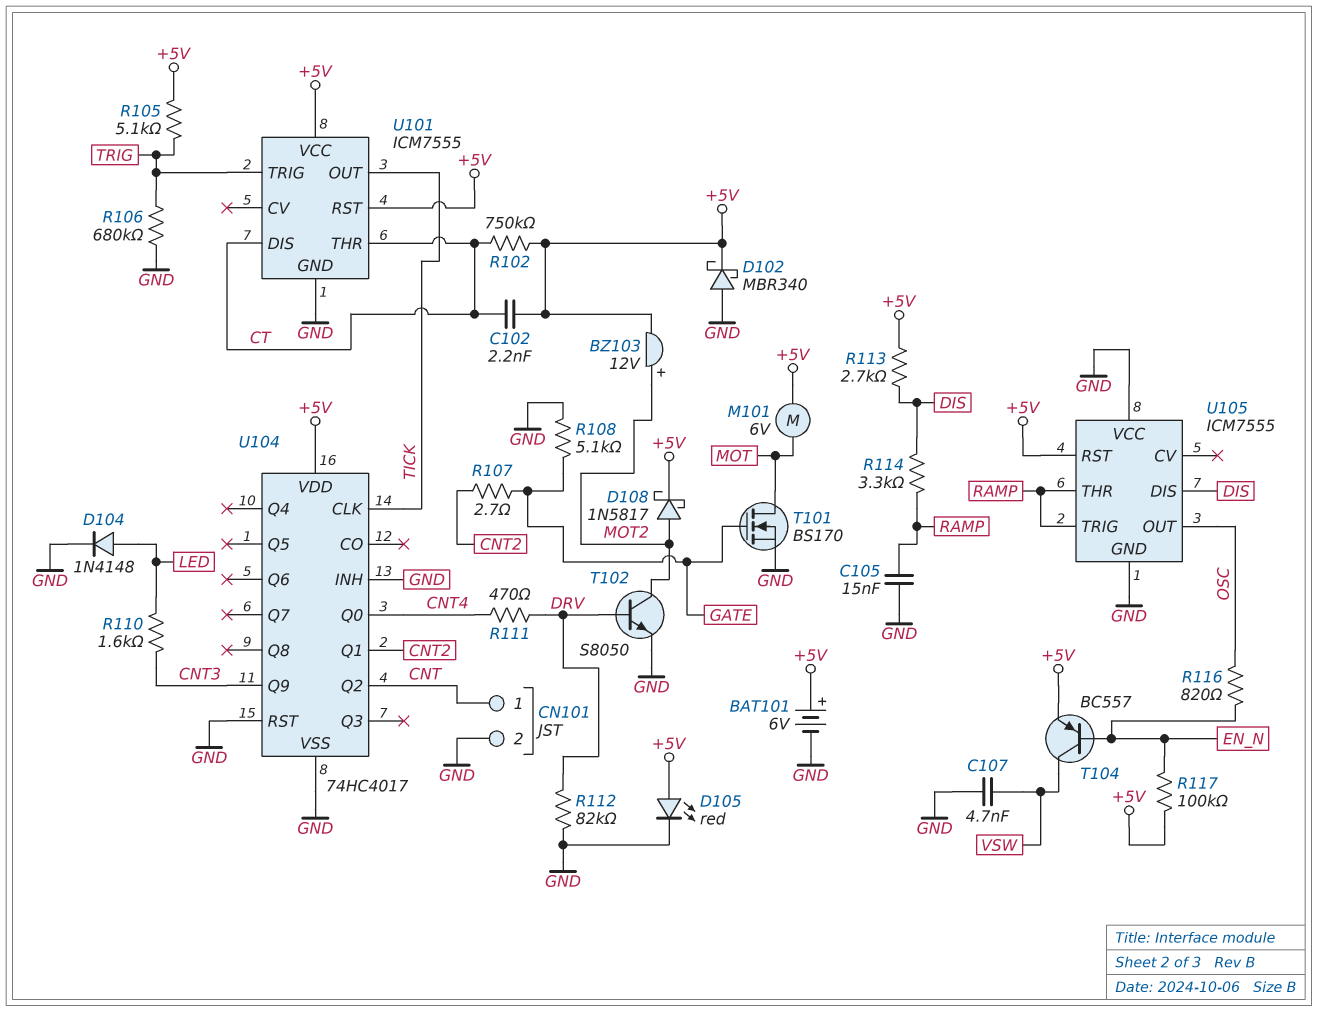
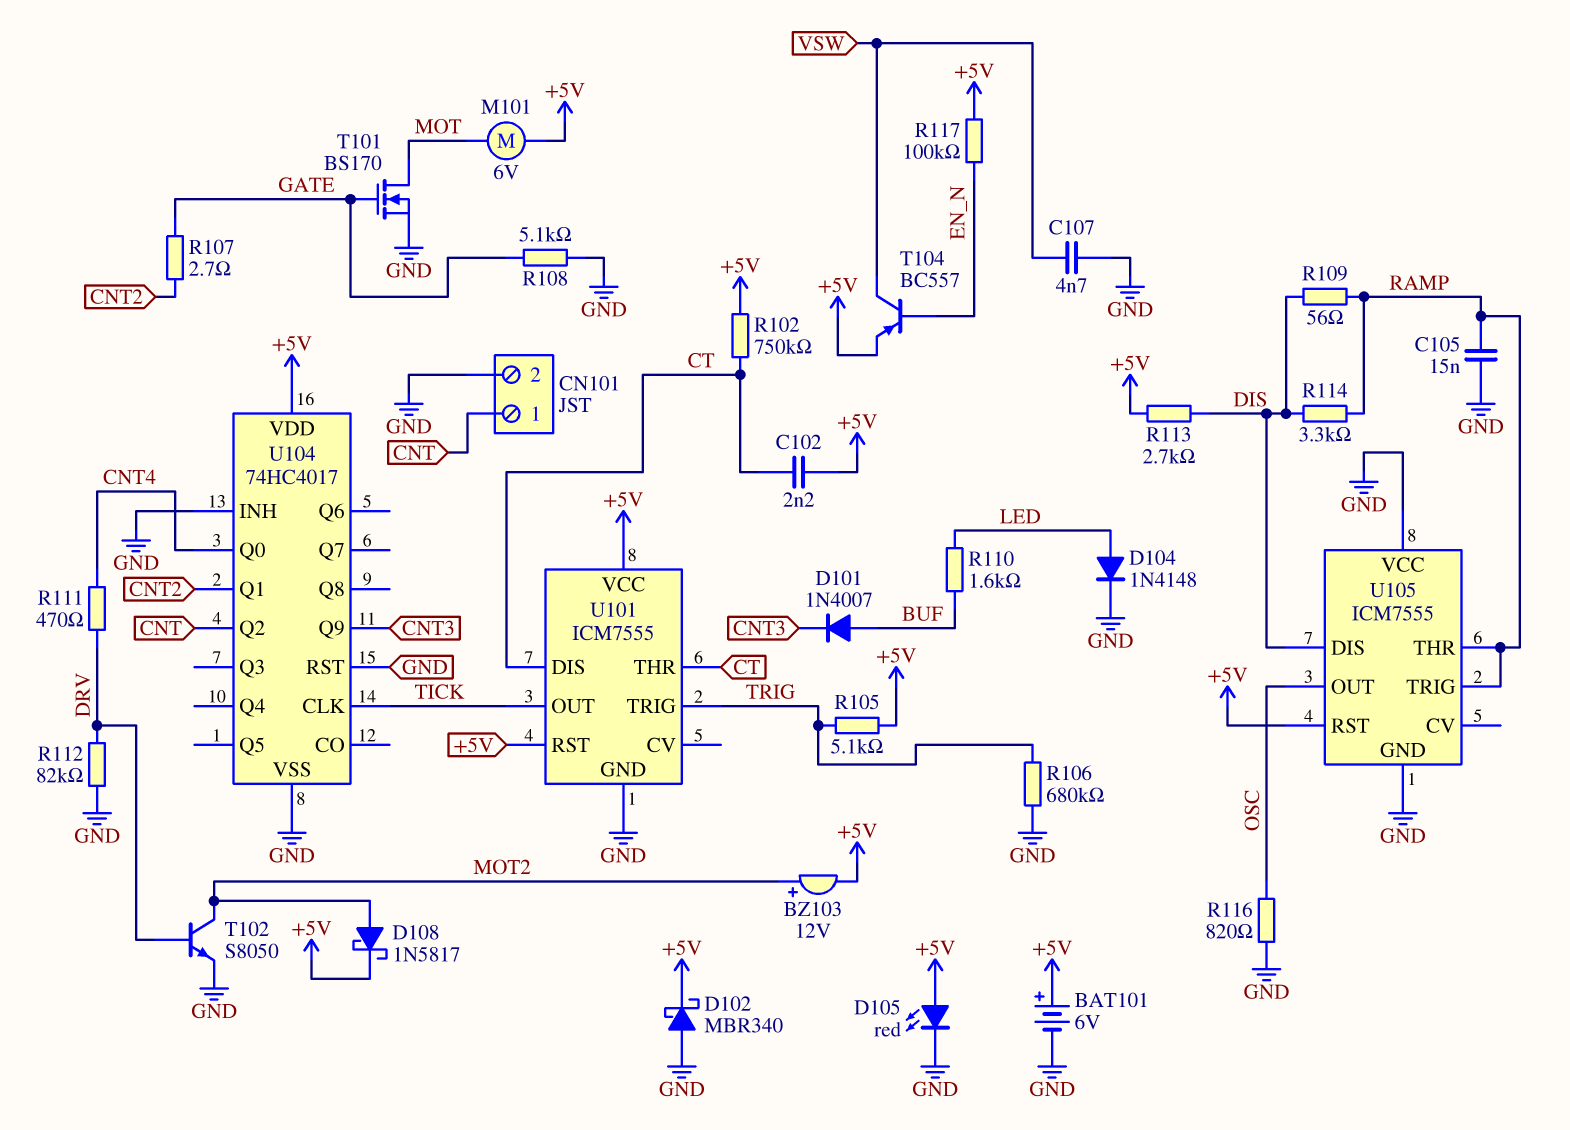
D101: none -> diode 1N4007 (A BUF, K CNT3)
R109: none -> 56 (DIS, RAMP)
R110: 1.6k (CNT3, LED) -> 1.6k (BUF, LED)
R116: 820 (EN_N, OSC) -> 820 (GND, OSC)

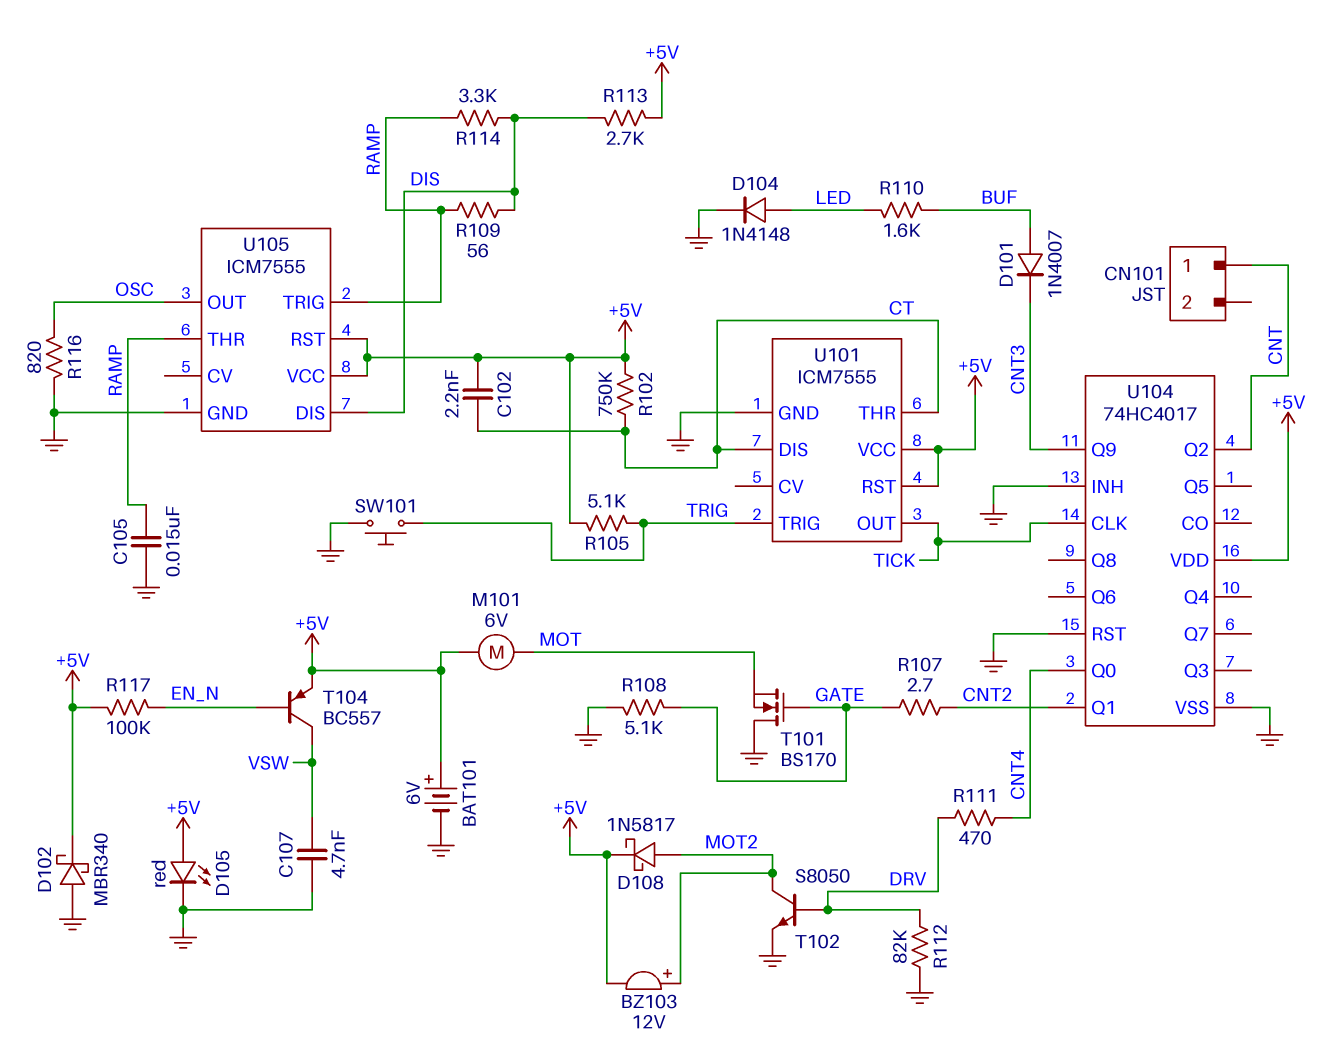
CN101 pin 2: GND -> none
R106: 680k (GND, TRIG) -> none
SW101: none -> button (GND, TRIG)
T101: NMOS BS170 (G GATE, D MOT, S GND) -> NMOS BS170 (G GATE, D GND, S MOT)
U105 pin VCC: GND -> +5V

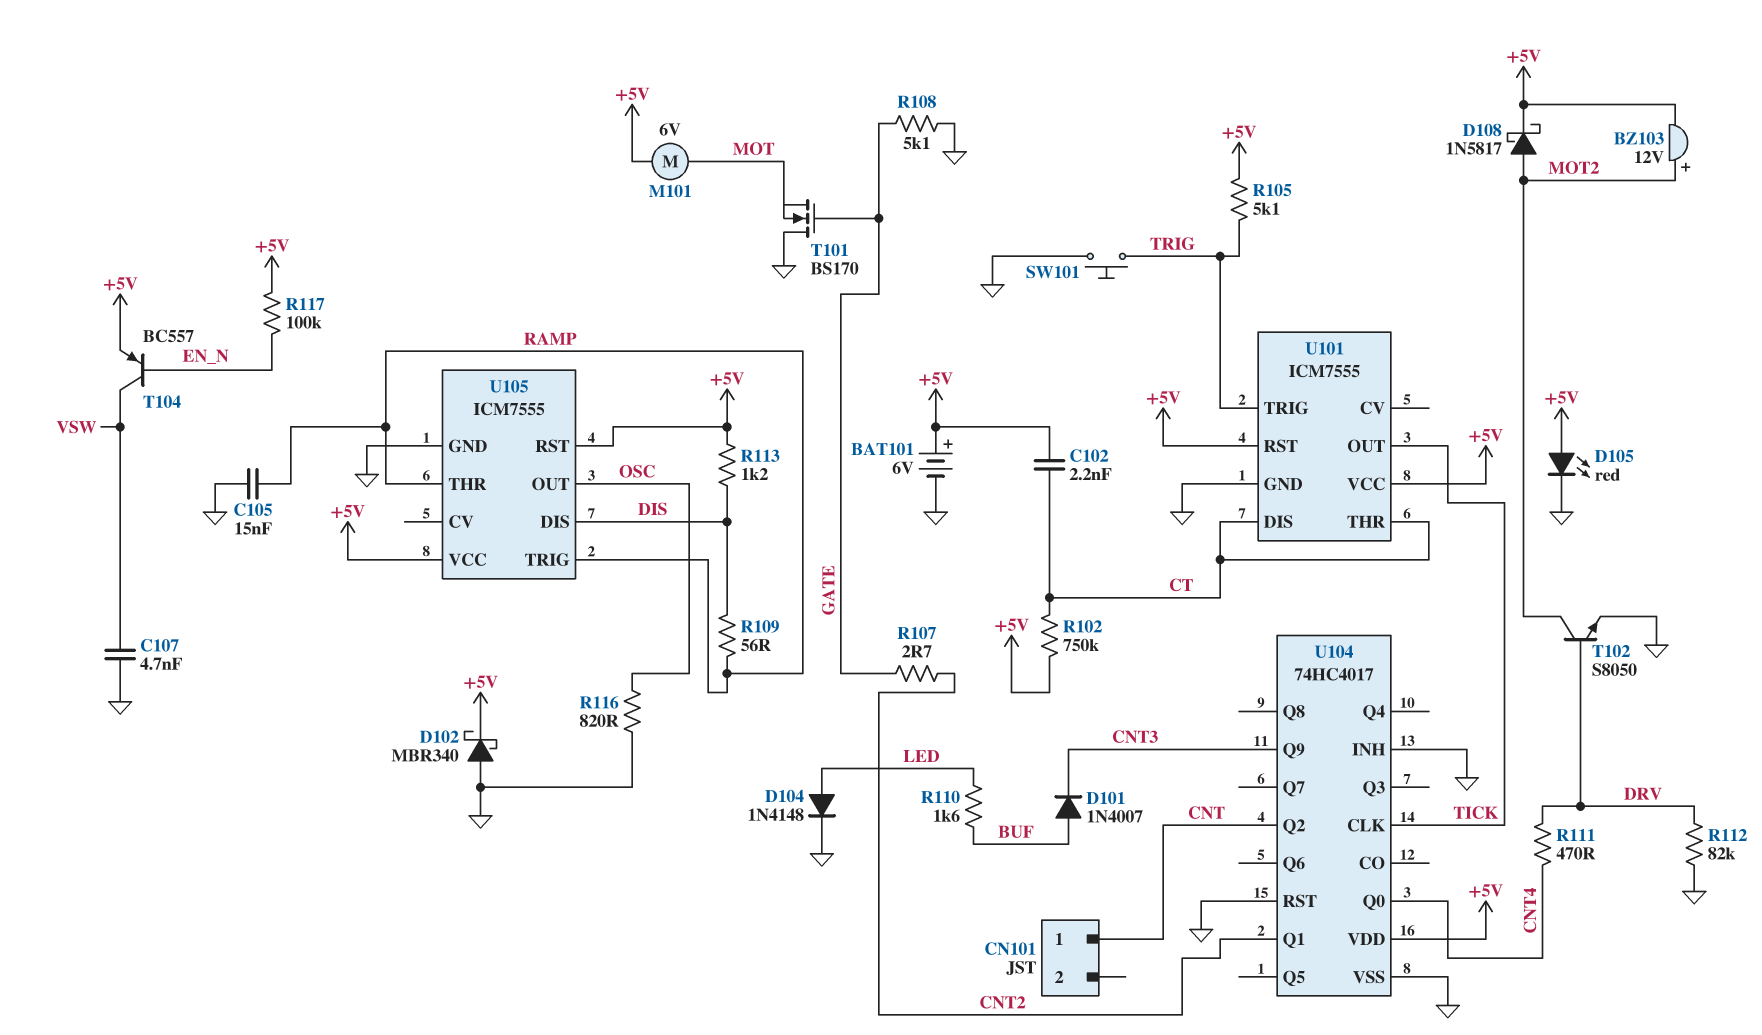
R113: 2.7k (+5V, DIS) -> 1.2k (+5V, DIS)
R114: 3.3k (DIS, RAMP) -> none

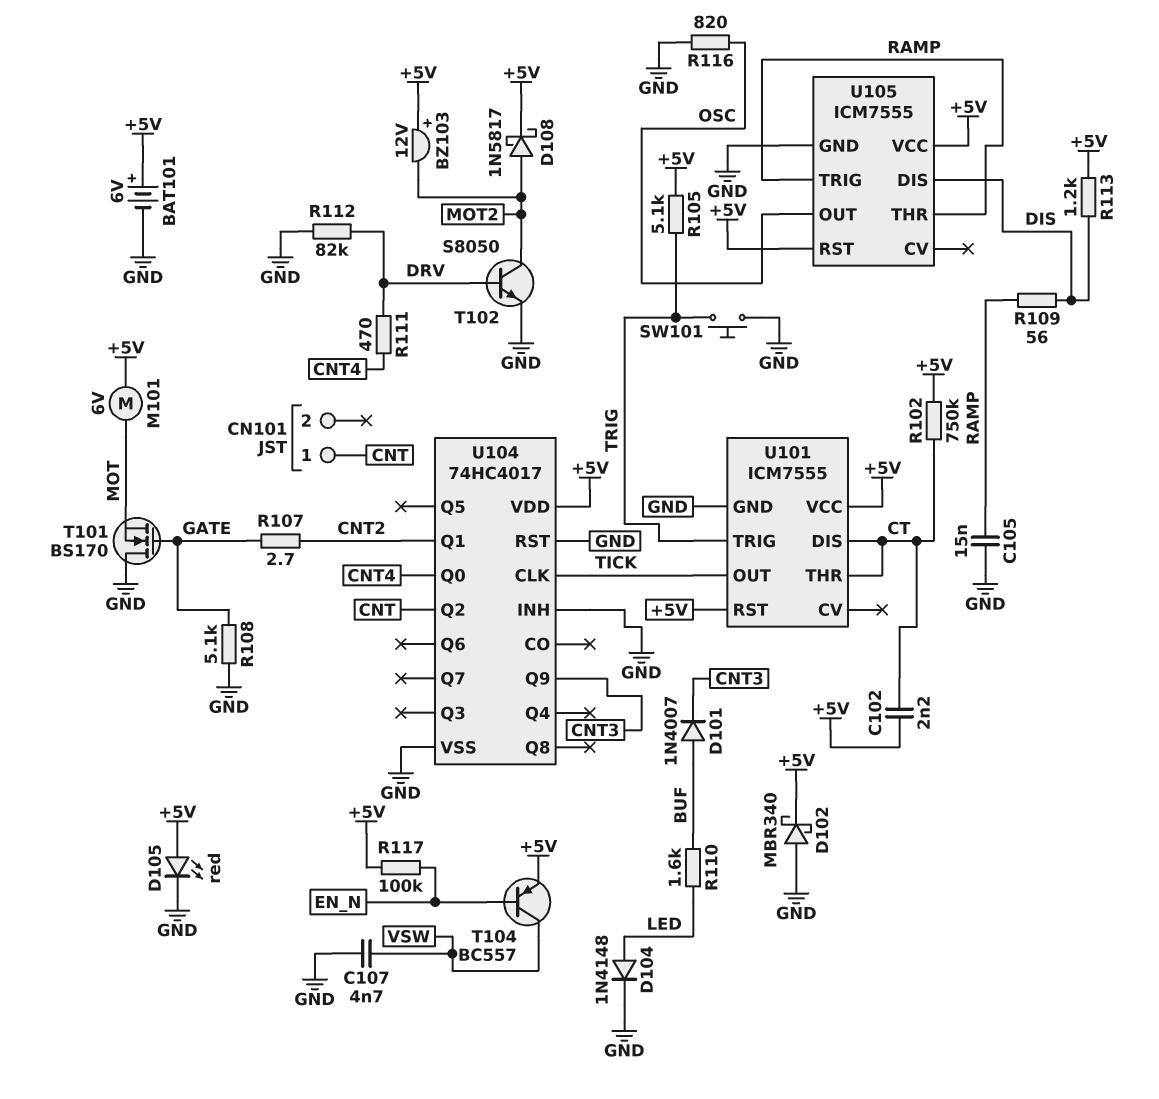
BZ103: buzzer 12V (plus MOT2, minus +5V) -> buzzer 12V (plus +5V, minus MOT2)

